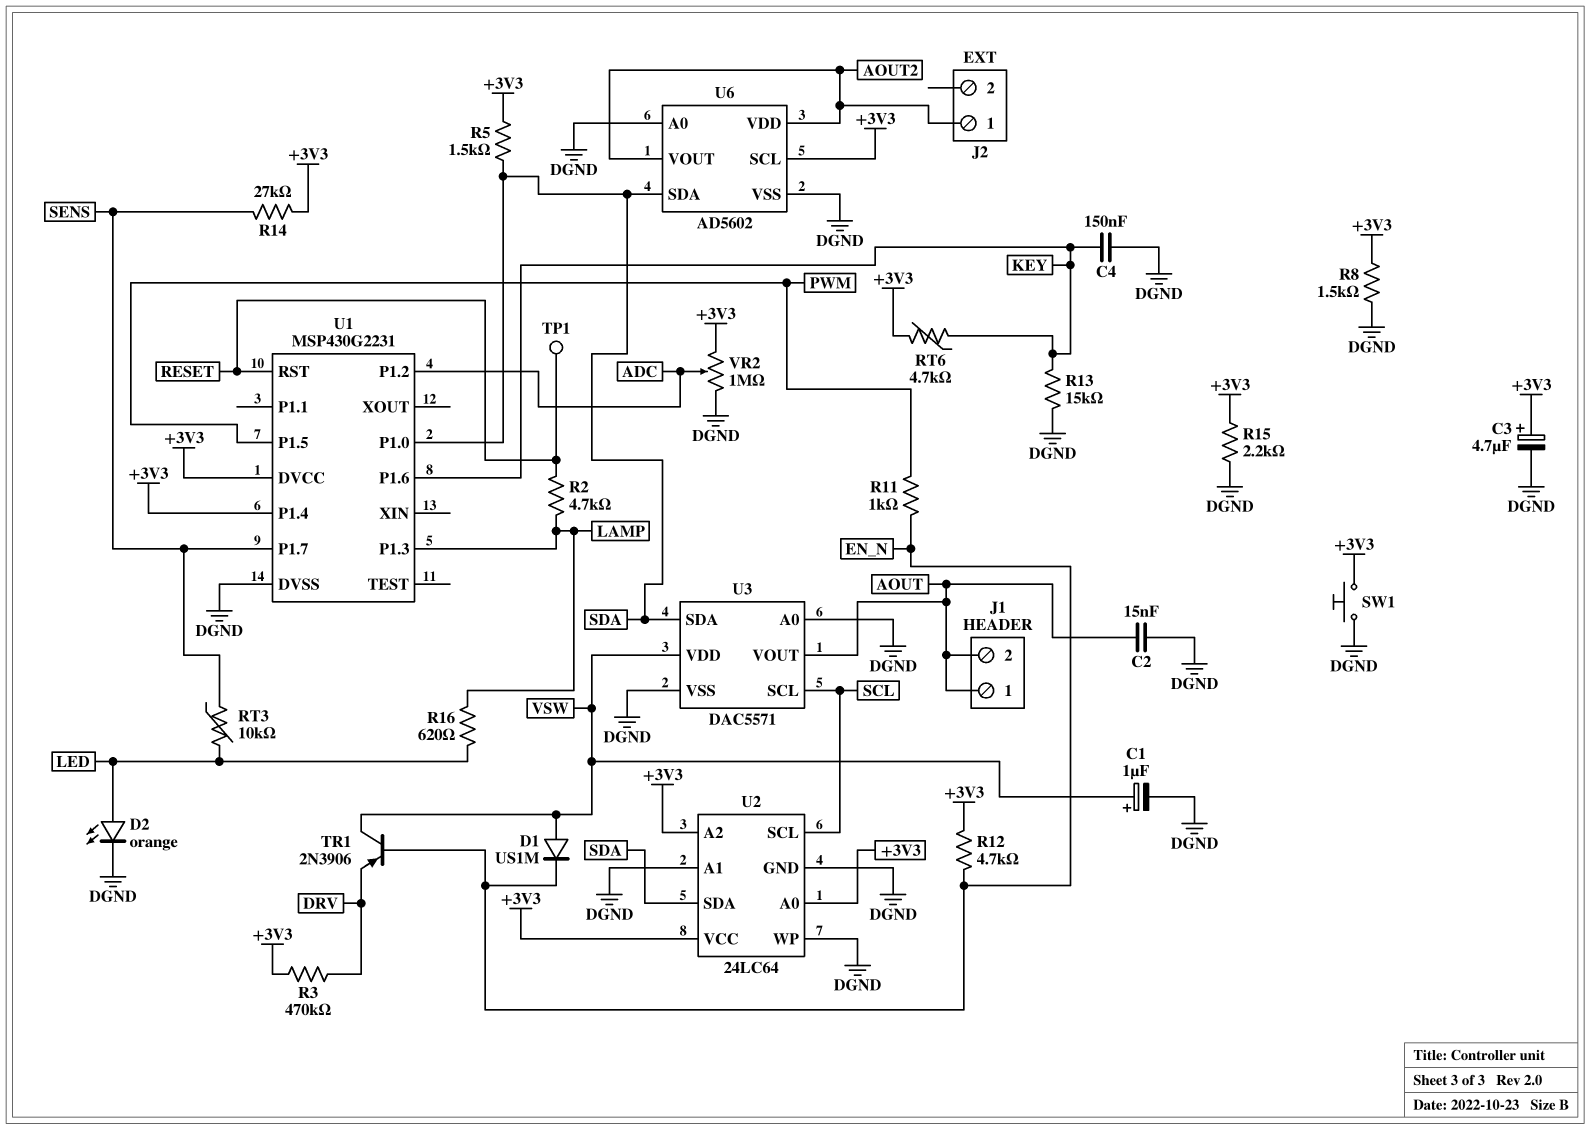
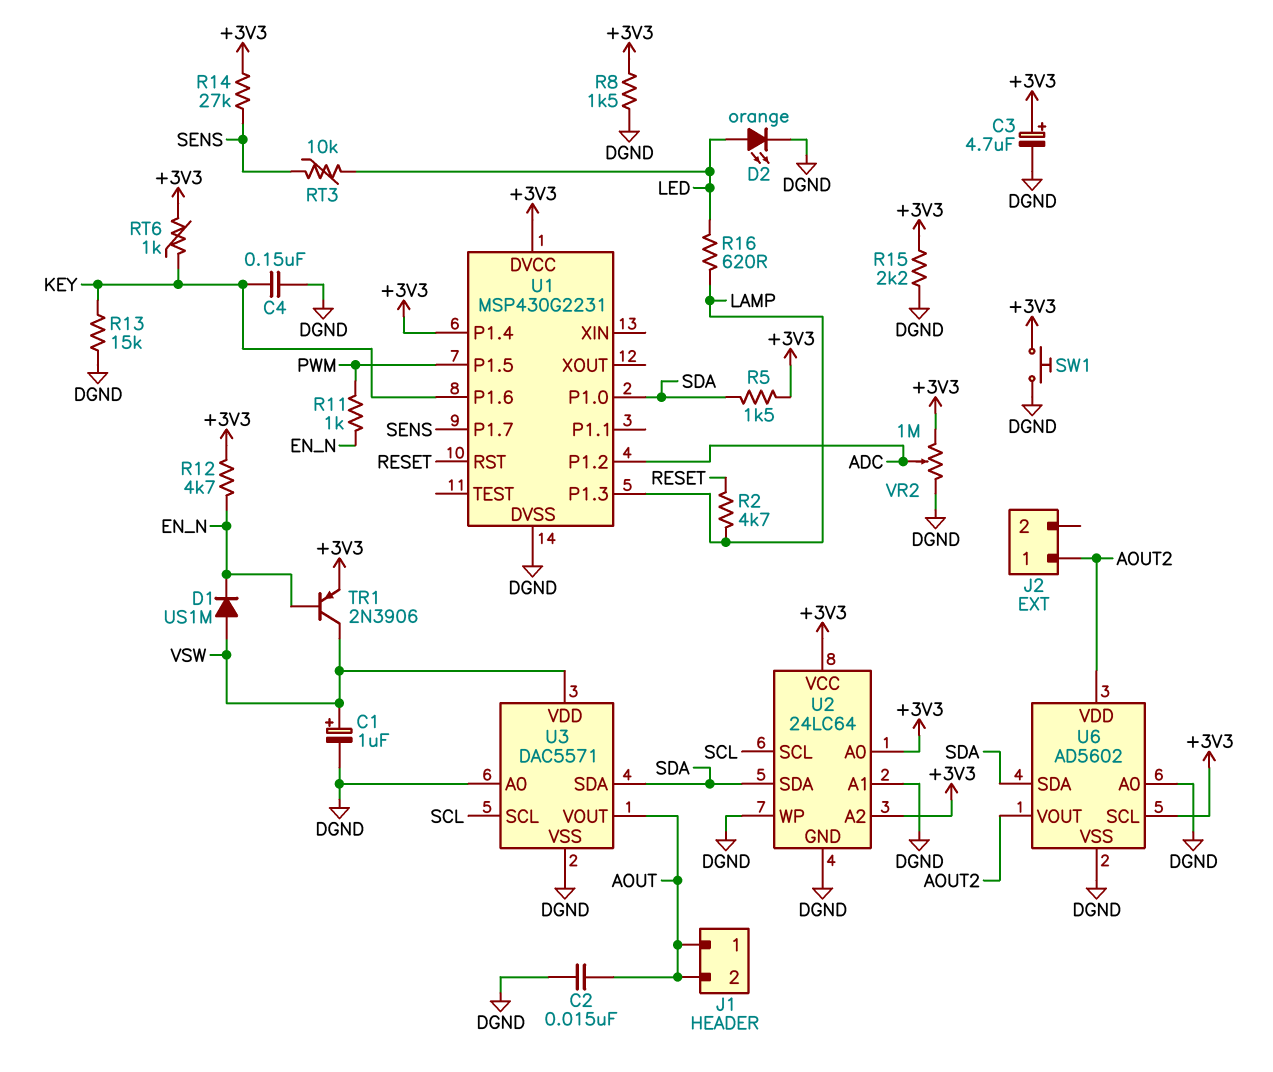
R3: 470k (+3V3, DRV) -> none
RT6: 4.7k (+3V3, KEY) -> 1k (+3V3, KEY)
TP1: test point (RESET) -> none
TR1: PNP 2N3906 (B EN_N, C VSW, E DRV) -> PNP 2N3906 (B EN_N, C VSW, E +3V3)

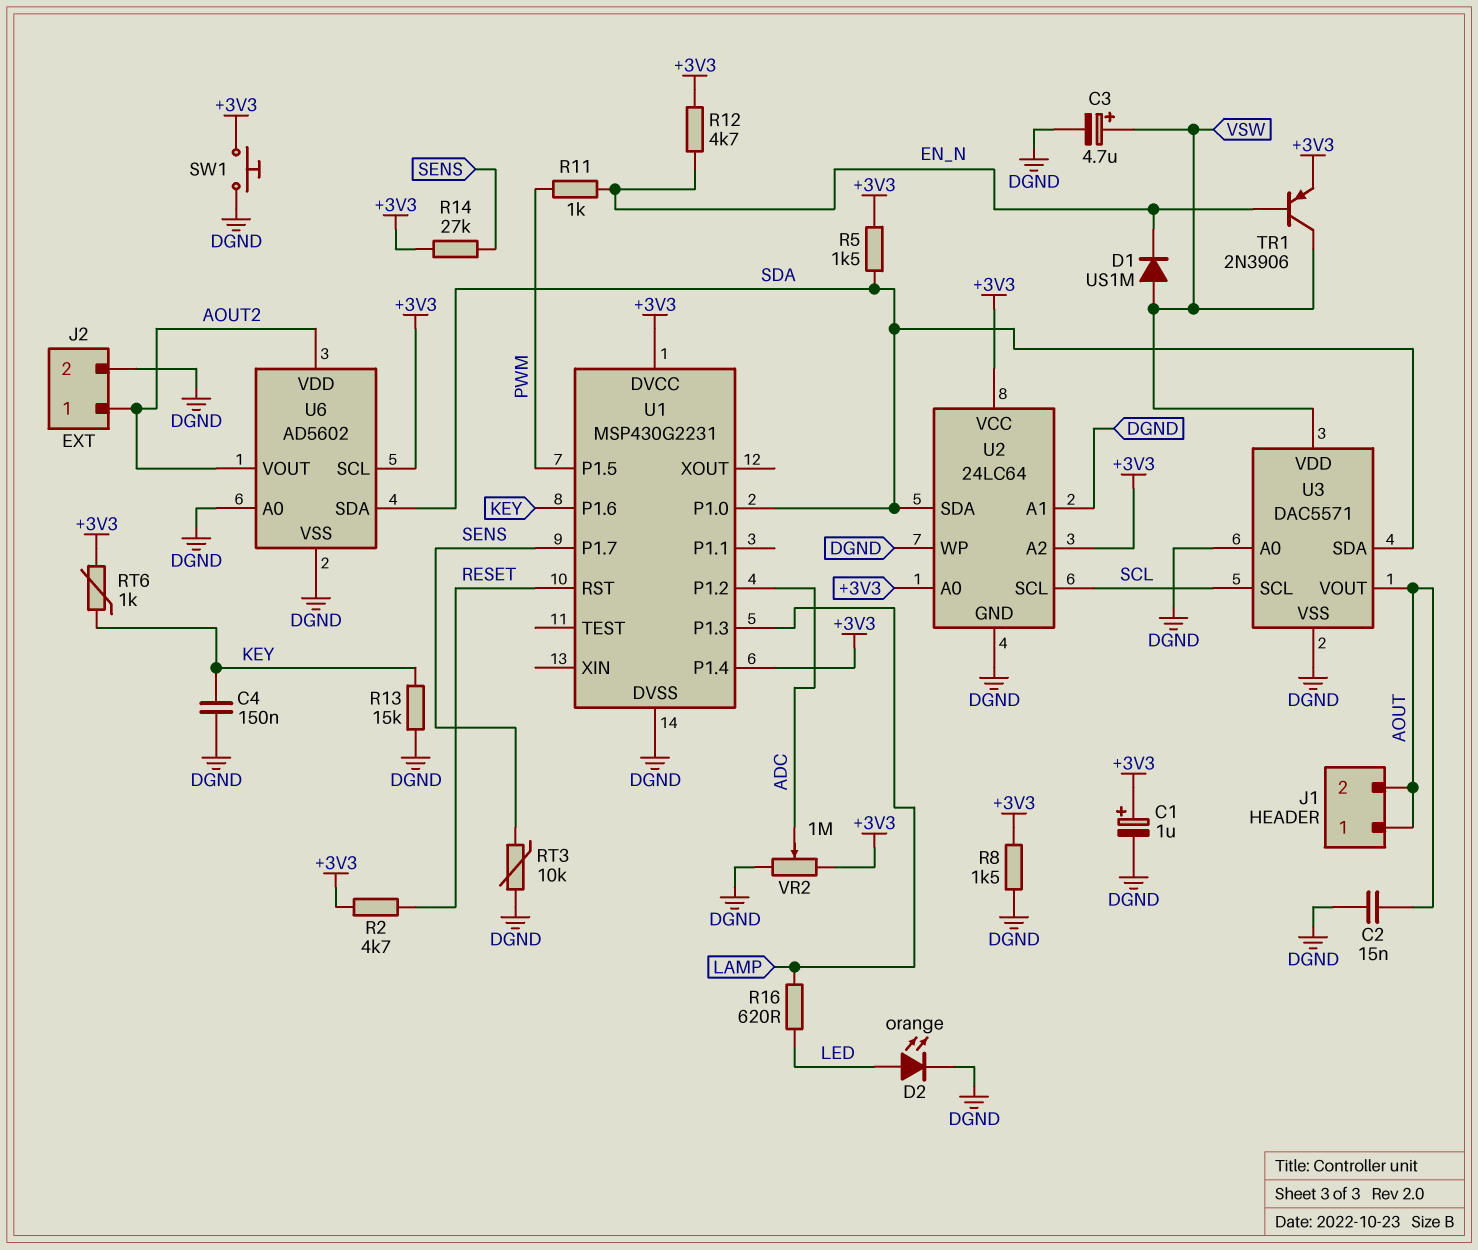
C1: 1uF (plus VSW, minus DGND) -> 1uF (plus +3V3, minus DGND)
C3: 4.7uF (plus +3V3, minus DGND) -> 4.7uF (plus VSW, minus DGND)
J2 pin 2: none -> DGND
R2: 4.7k (LAMP, RESET) -> 4.7k (+3V3, RESET)
R15: 2.2k (+3V3, DGND) -> none
RT3: 10k (LED, SENS) -> 10k (DGND, SENS)

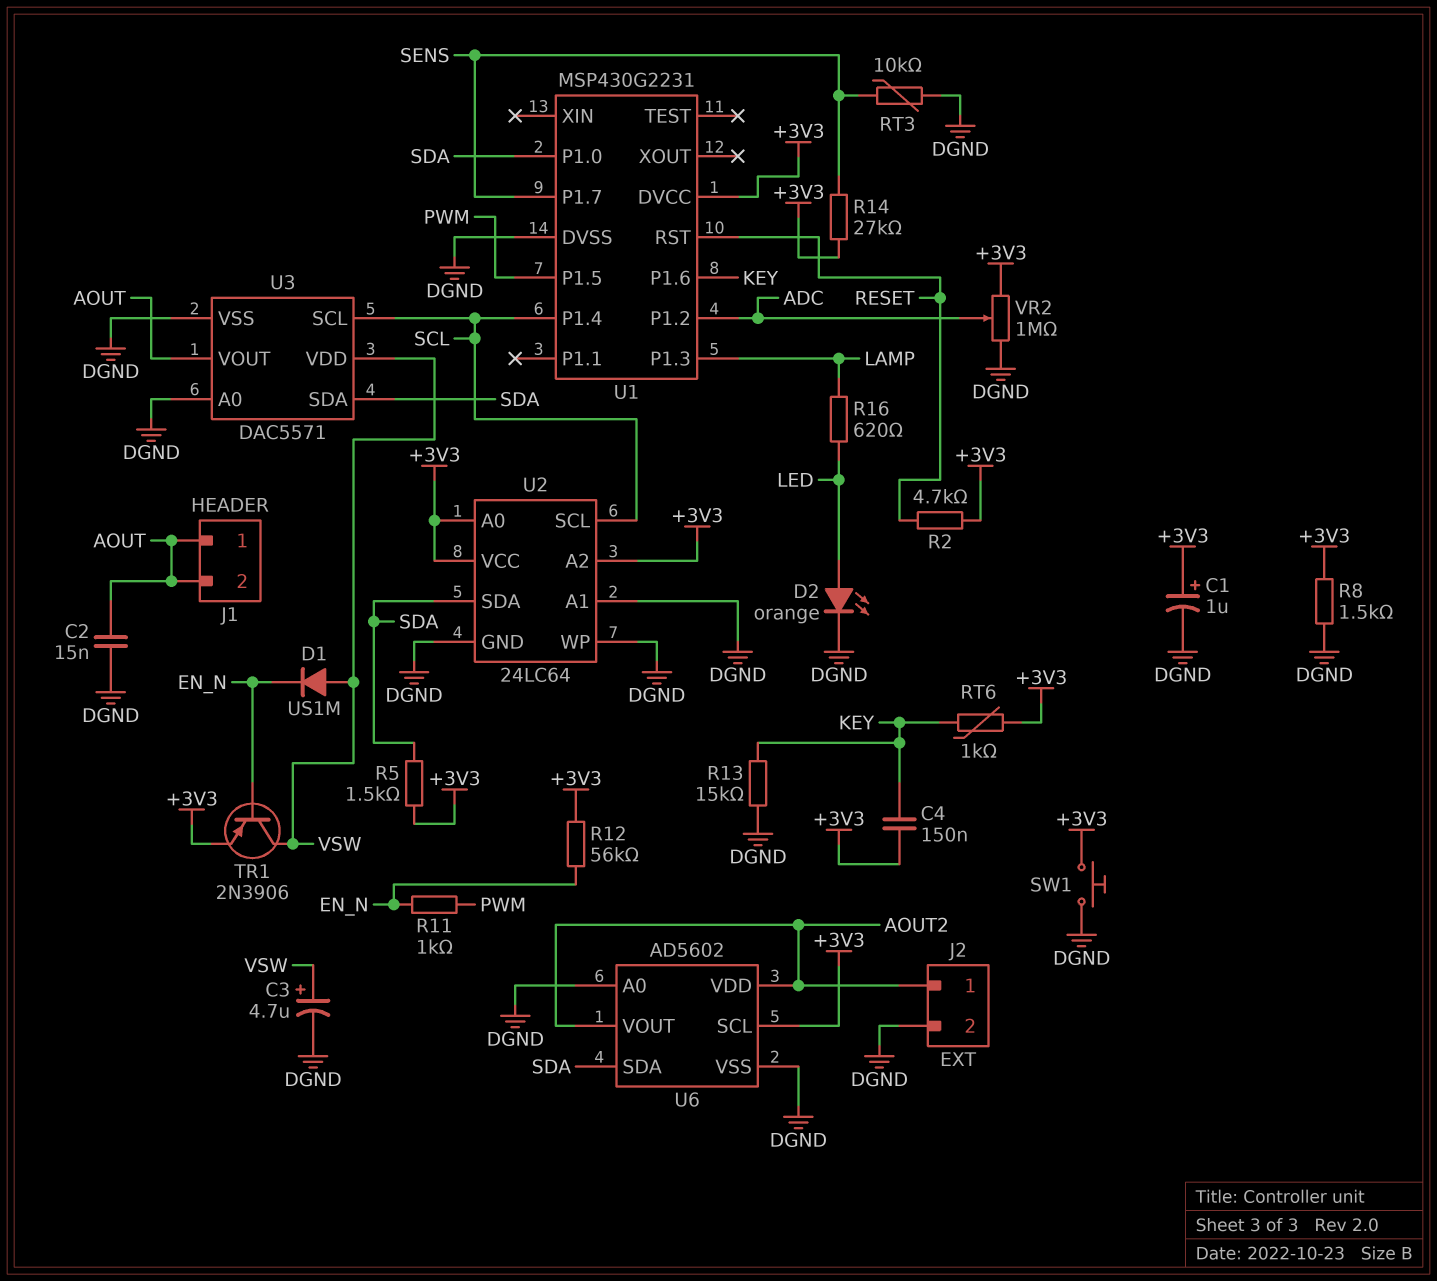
C4: 150nF (DGND, KEY) -> 150nF (+3V3, KEY)
R12: 4.7k (+3V3, EN_N) -> 56k (+3V3, EN_N)
U1 pin P1.4: +3V3 -> SCL

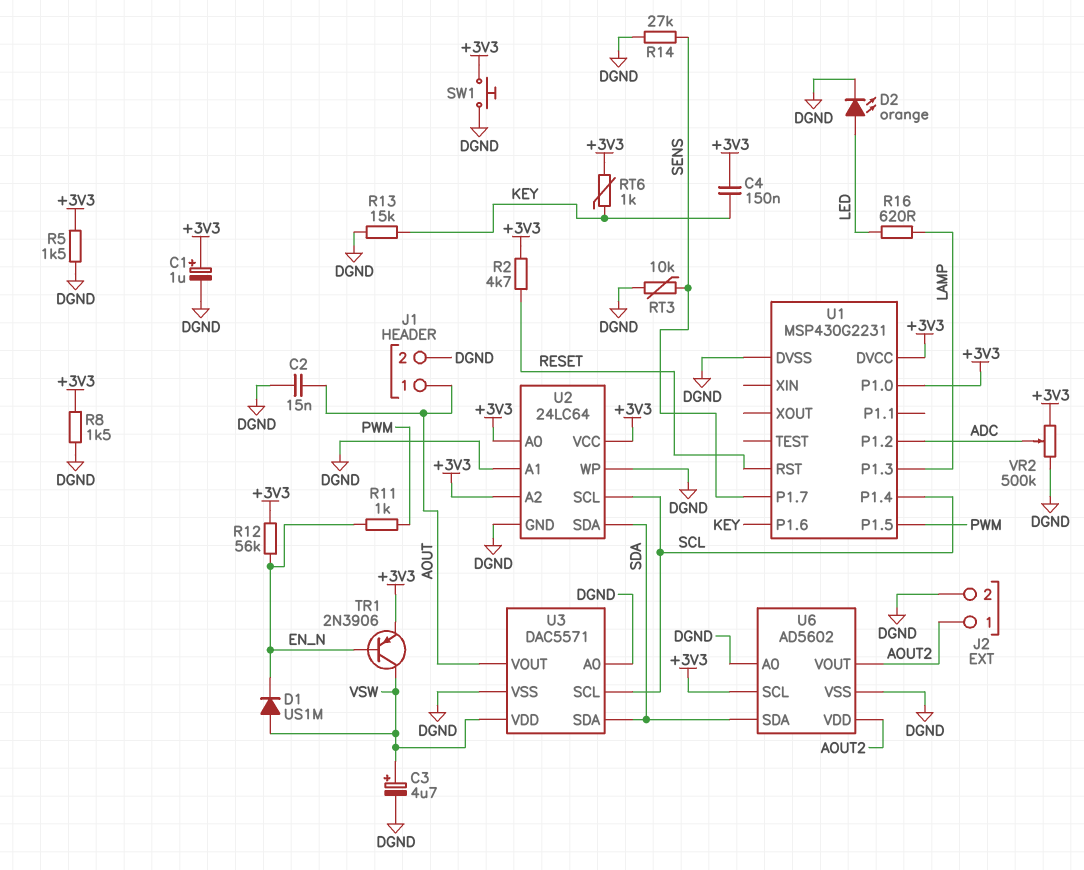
J1 pin 2: AOUT -> DGND
R5: 1.5k (+3V3, SDA) -> 1.5k (+3V3, DGND)
R14: 27k (+3V3, SENS) -> 27k (DGND, SENS)
U1 pin P1.0: SDA -> +3V3
VR2: 1M (+3V3, DGND, wiper ADC) -> 500k (+3V3, DGND, wiper ADC)

